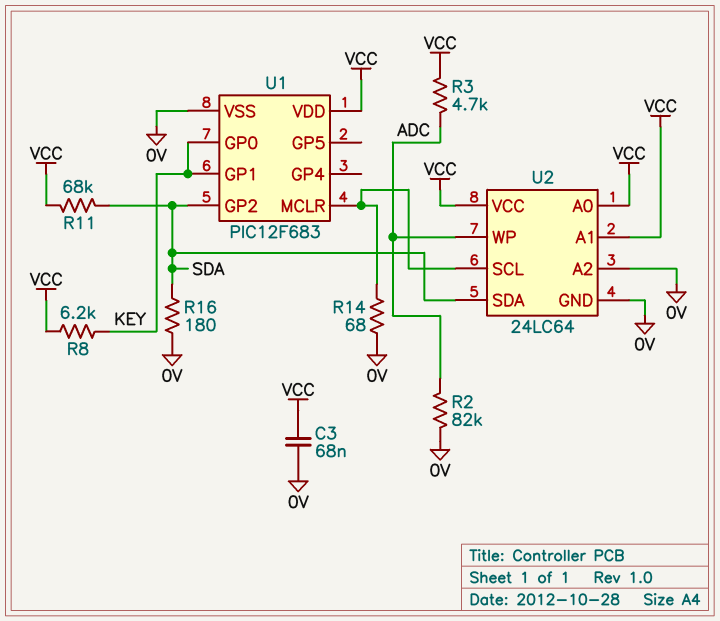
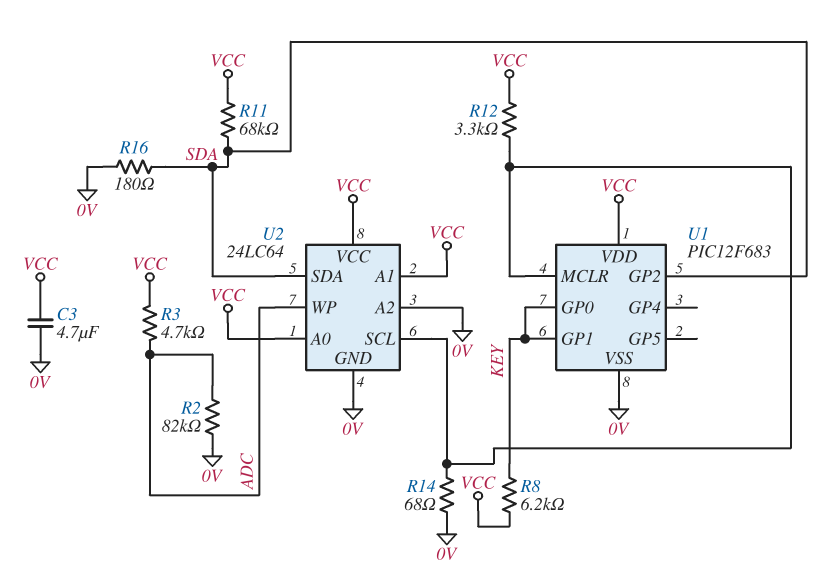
C3: 68nF (0V, VCC) -> 4.7uF (0V, VCC)
R12: none -> 3.3k (U1/MCLR, VCC)

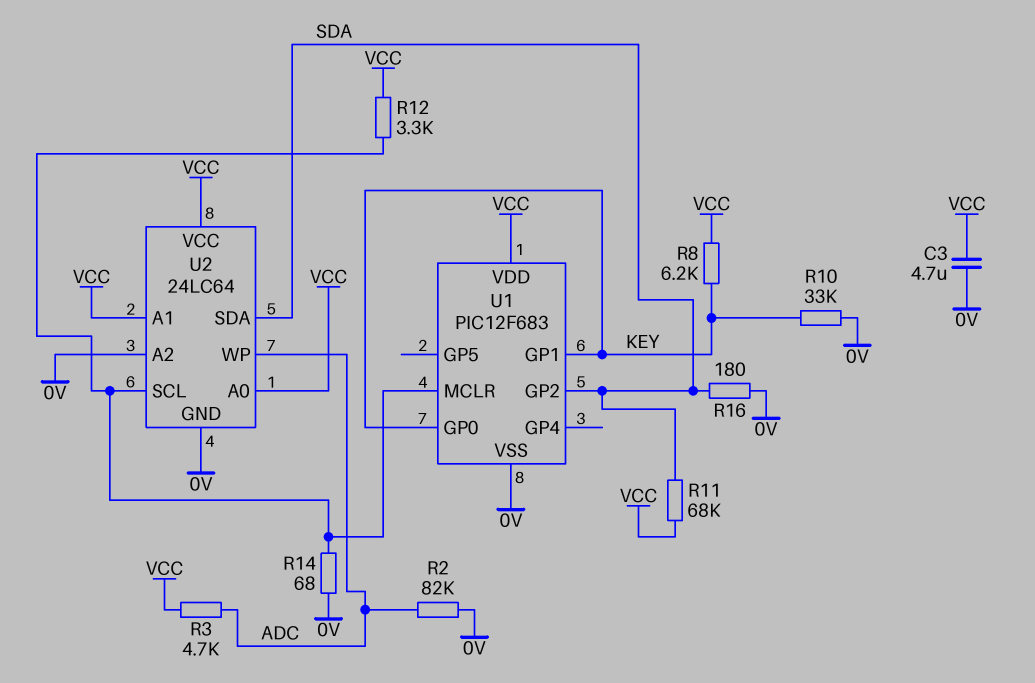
R10: none -> 33k (0V, KEY)

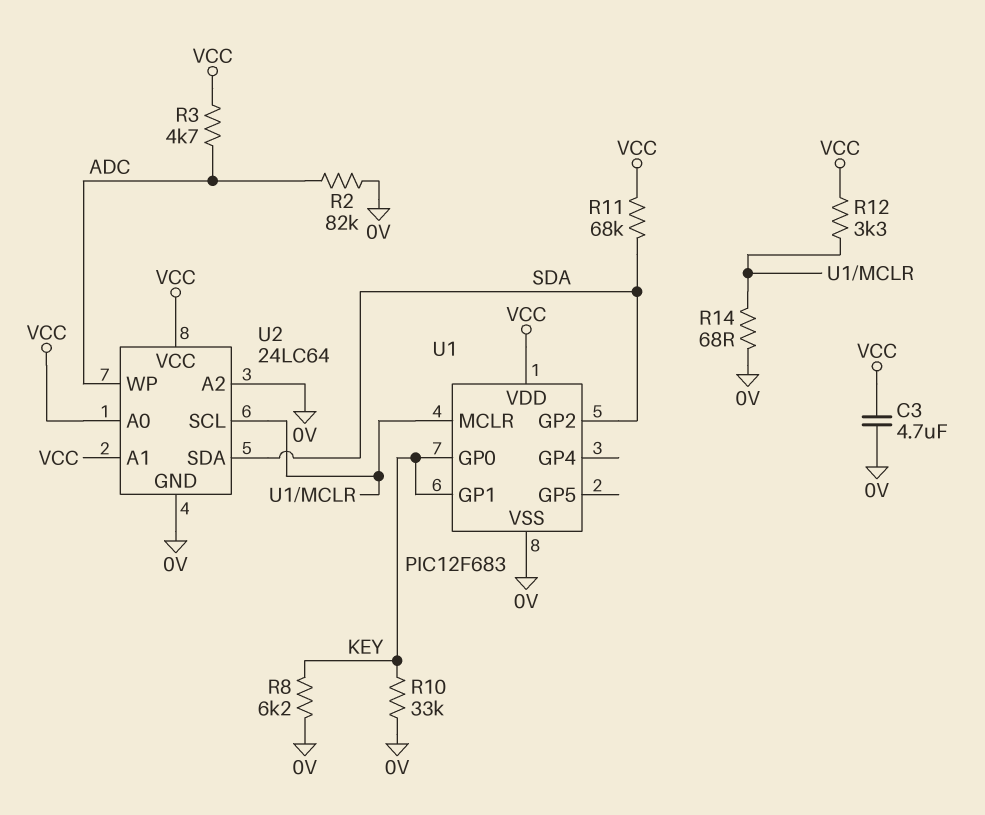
R8: 6.2k (KEY, VCC) -> 6.2k (0V, KEY)
R16: 180 (0V, SDA) -> none

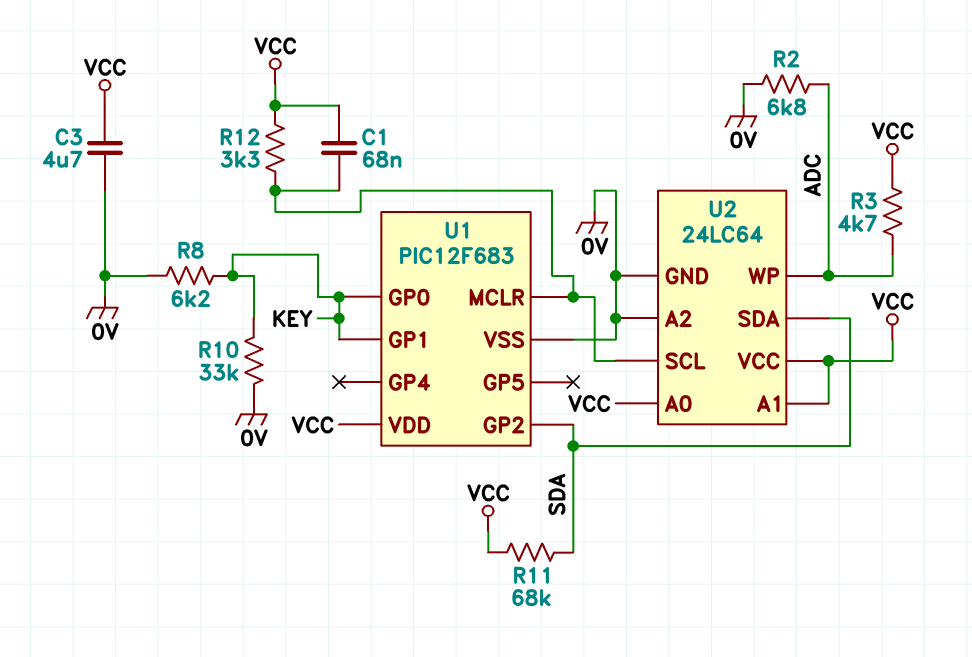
C1: none -> 68nF (U1/MCLR, VCC)
R2: 82k (0V, ADC) -> 6.8k (0V, ADC)
R14: 68 (0V, U1/MCLR) -> none

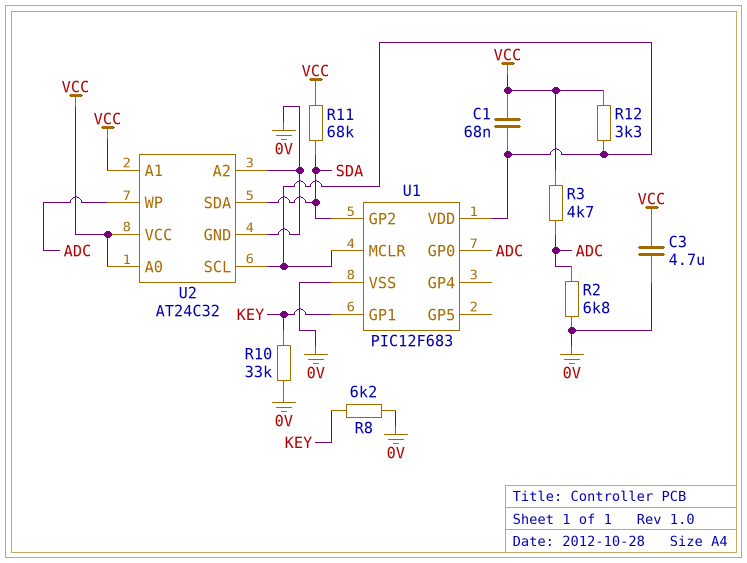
U1 pin GP0: KEY -> ADC
U1 pin VDD: VCC -> U1/MCLR
U2: 24LC64 -> AT24C32

